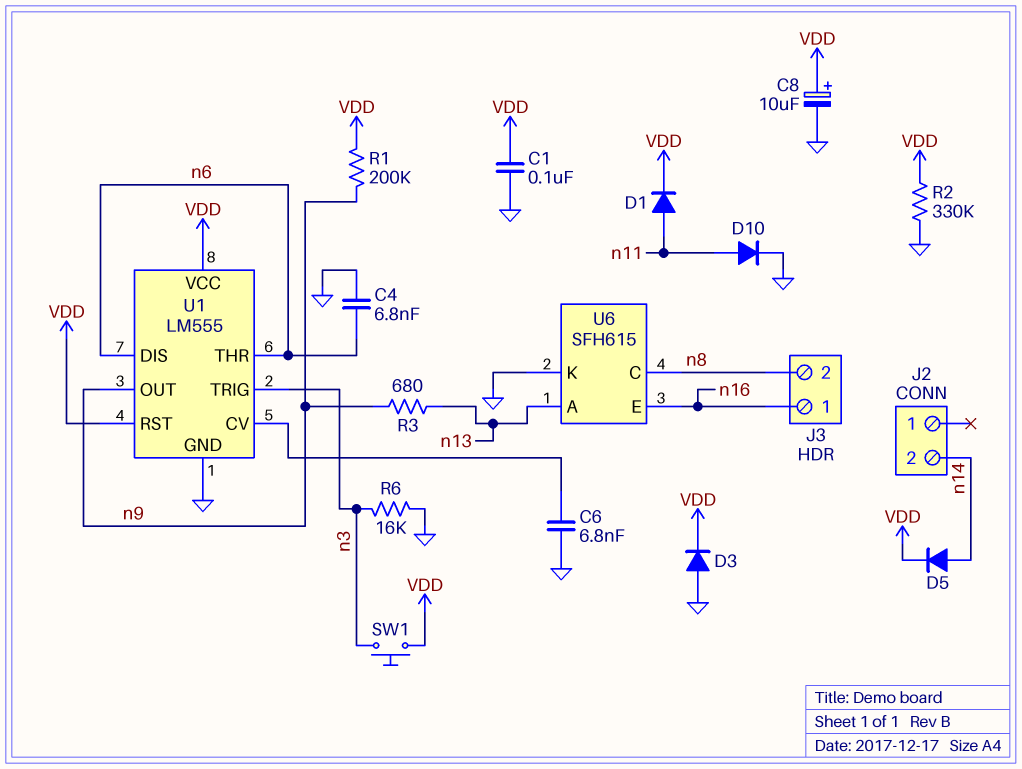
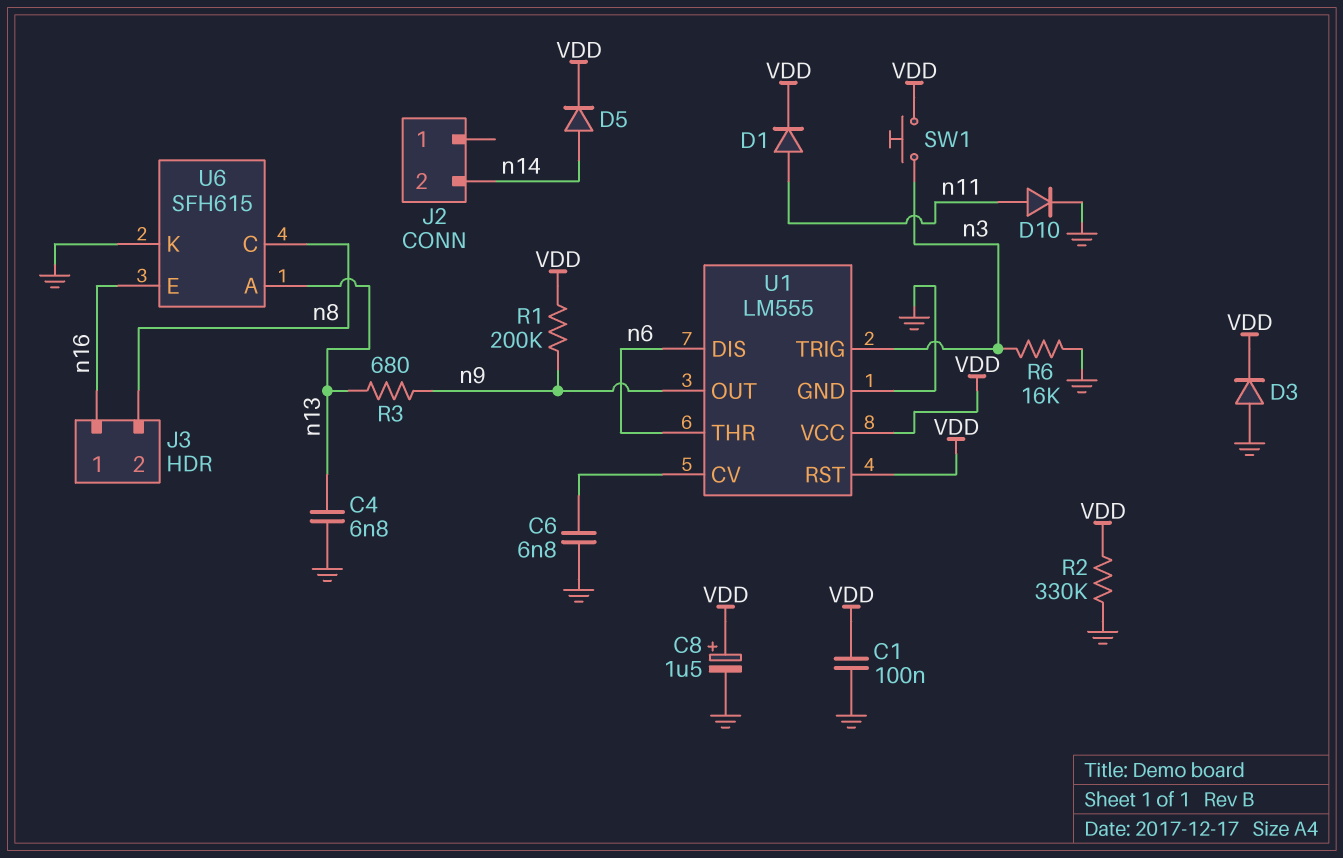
C4: 6.8nF (GND, n6) -> 6.8nF (GND, n13)
C8: 10uF (plus VDD, minus GND) -> 1.5uF (plus VDD, minus GND)

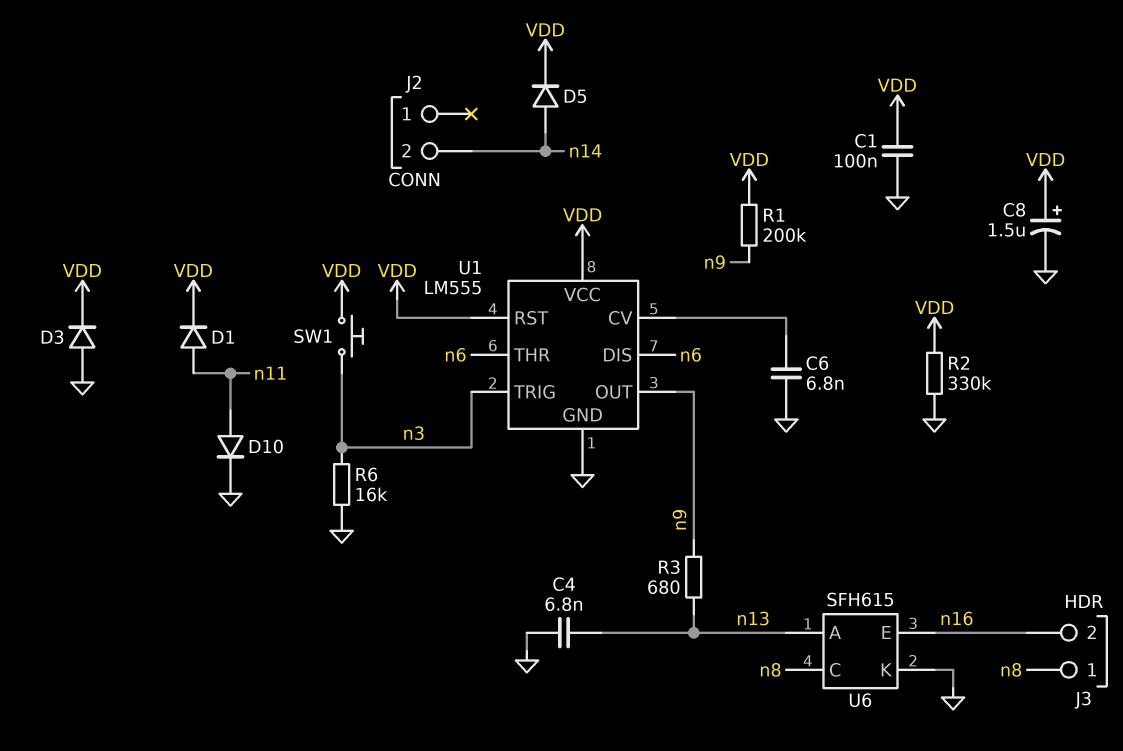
J3 pin 1: n16 -> n8
J3 pin 2: n8 -> n16

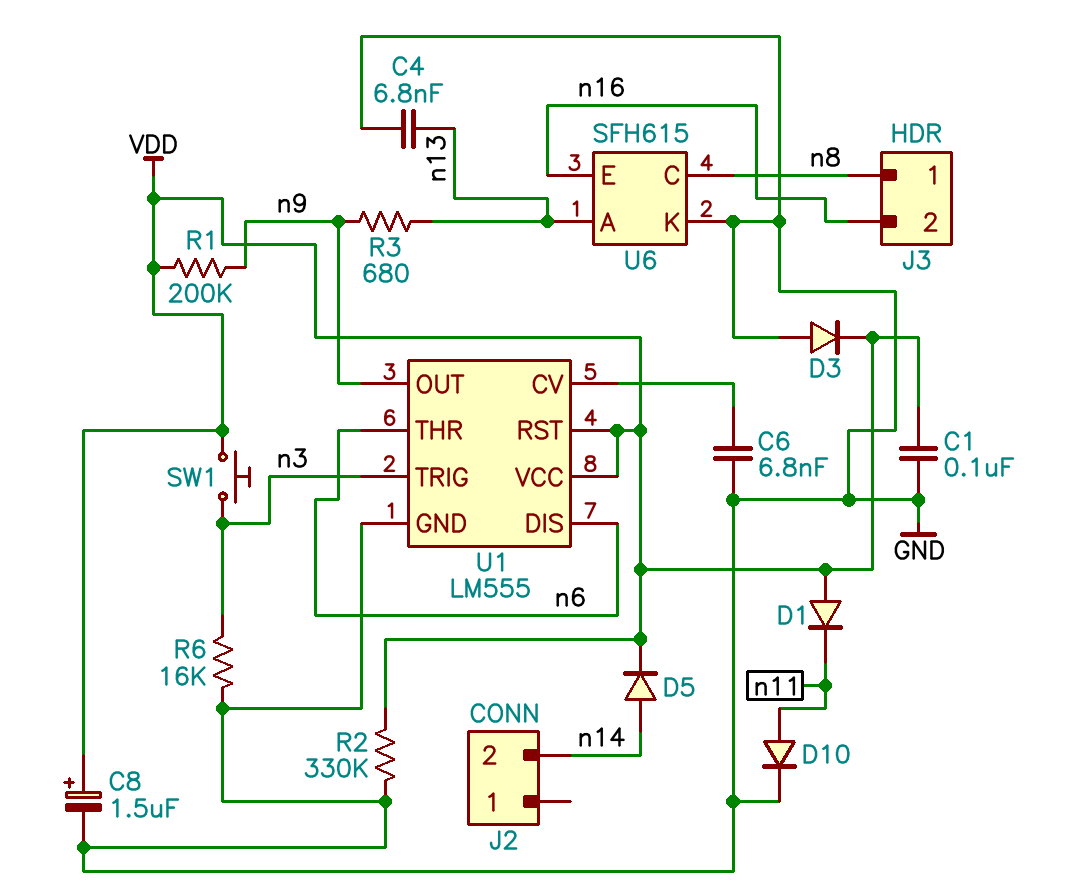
D1: diode (A n11, K VDD) -> diode (A VDD, K n11)

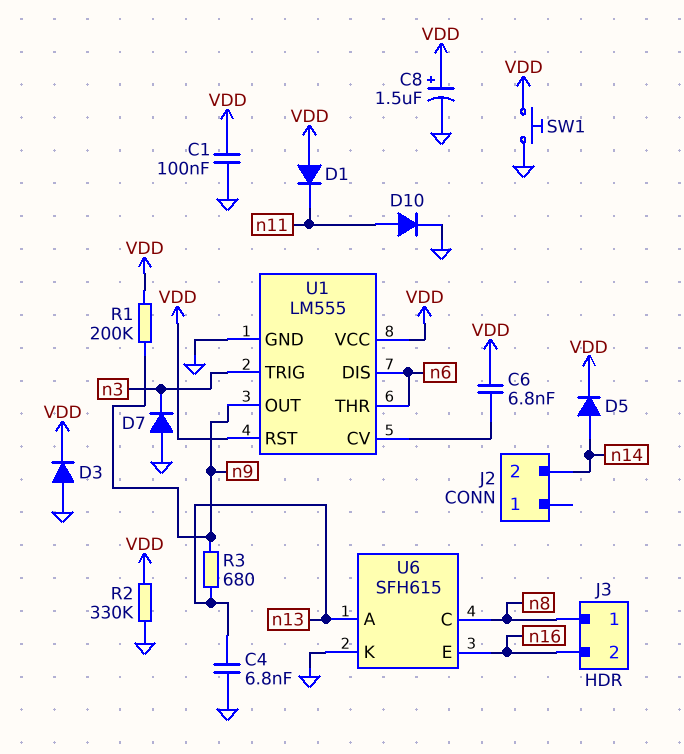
C6: 6.8nF (GND, U1/CV) -> 6.8nF (U1/CV, VDD)
D7: none -> diode (A GND, K n3)
R6: 16k (GND, n3) -> none
SW1: button (VDD, n3) -> button (GND, VDD)

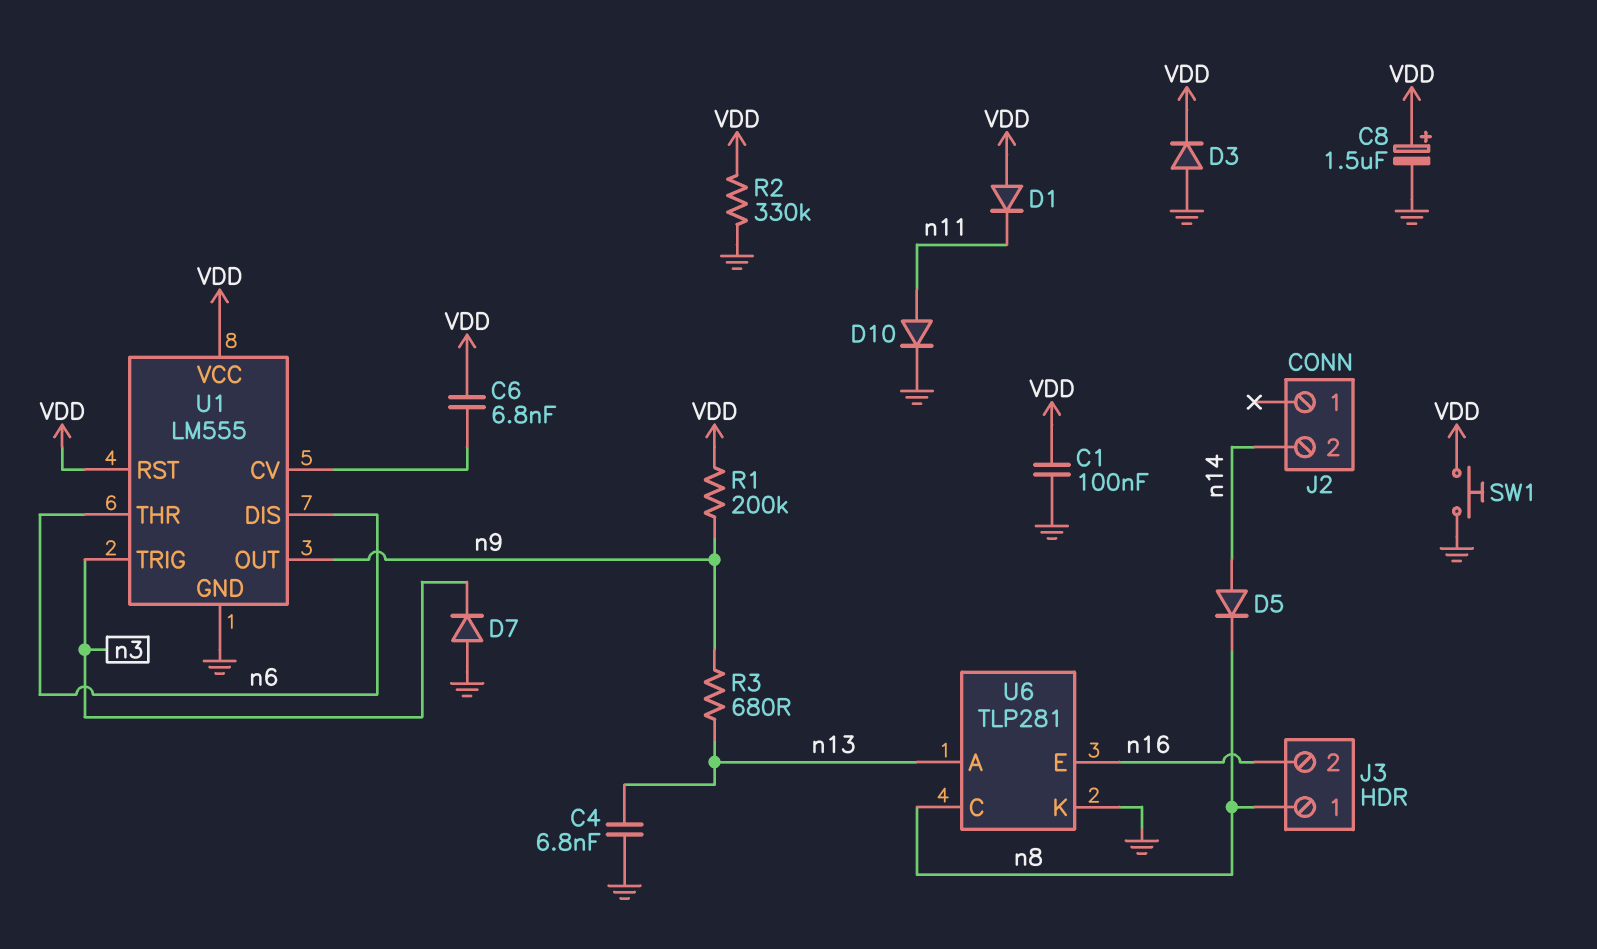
D5: diode (A n14, K VDD) -> diode (A n14, K n8)
U6: SFH615 -> TLP281

